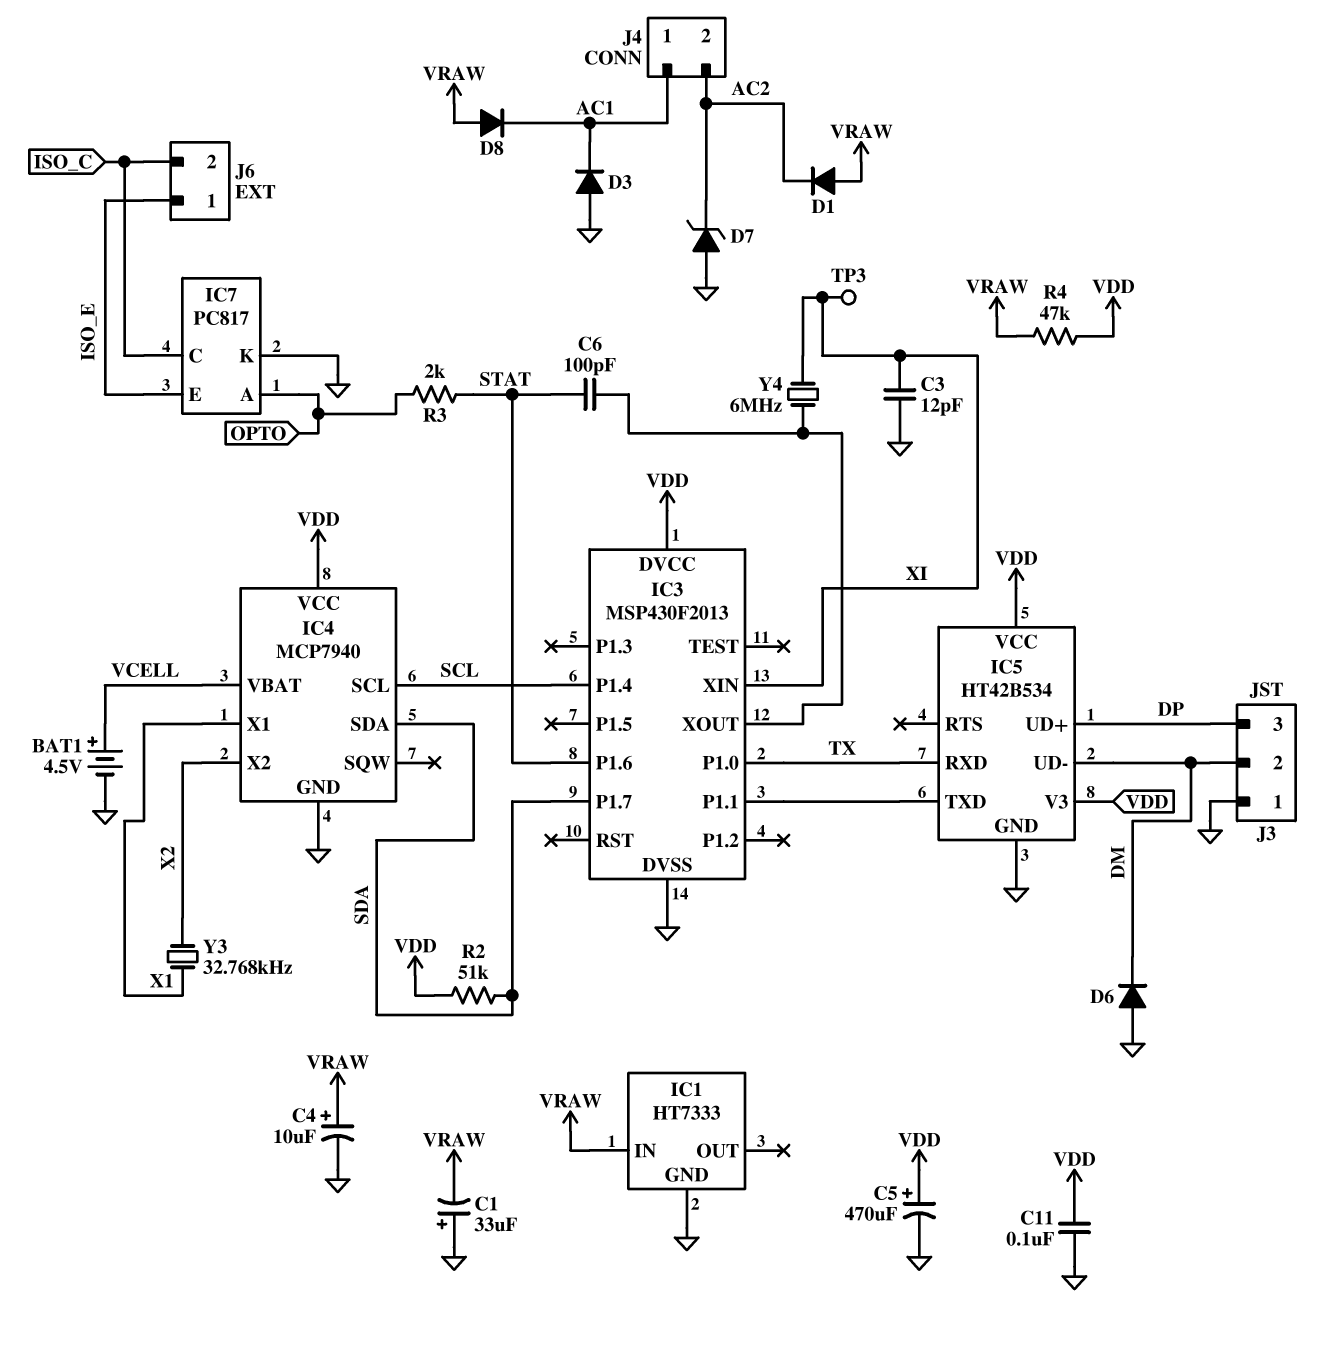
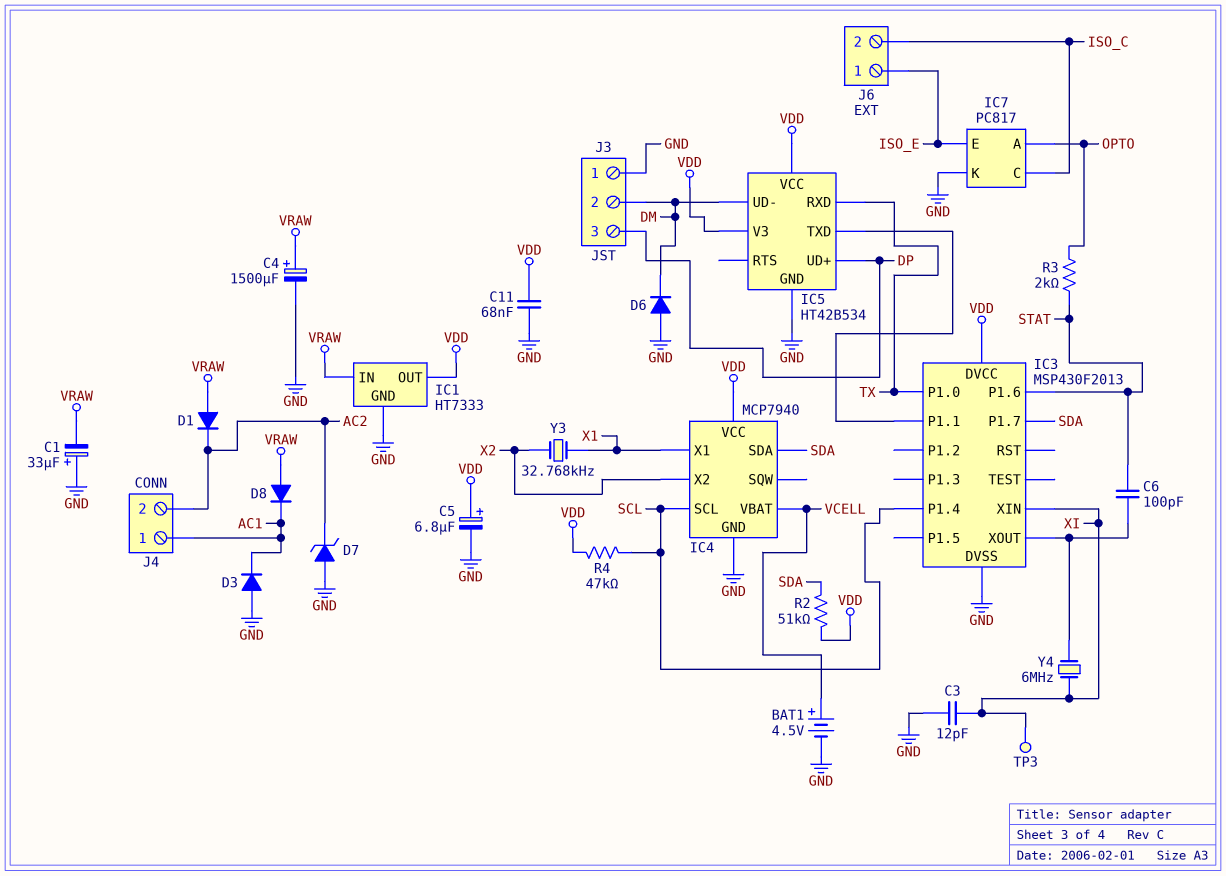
C4: 10uF (plus VRAW, minus GND) -> 1500uF (plus VRAW, minus GND)
C5: 470uF (plus VDD, minus GND) -> 6.8uF (plus VDD, minus GND)
C11: 100nF (GND, VDD) -> 68nF (GND, VDD)
IC1 pin OUT: none -> VDD
R4: 47k (VDD, VRAW) -> 47k (SCL, VDD)

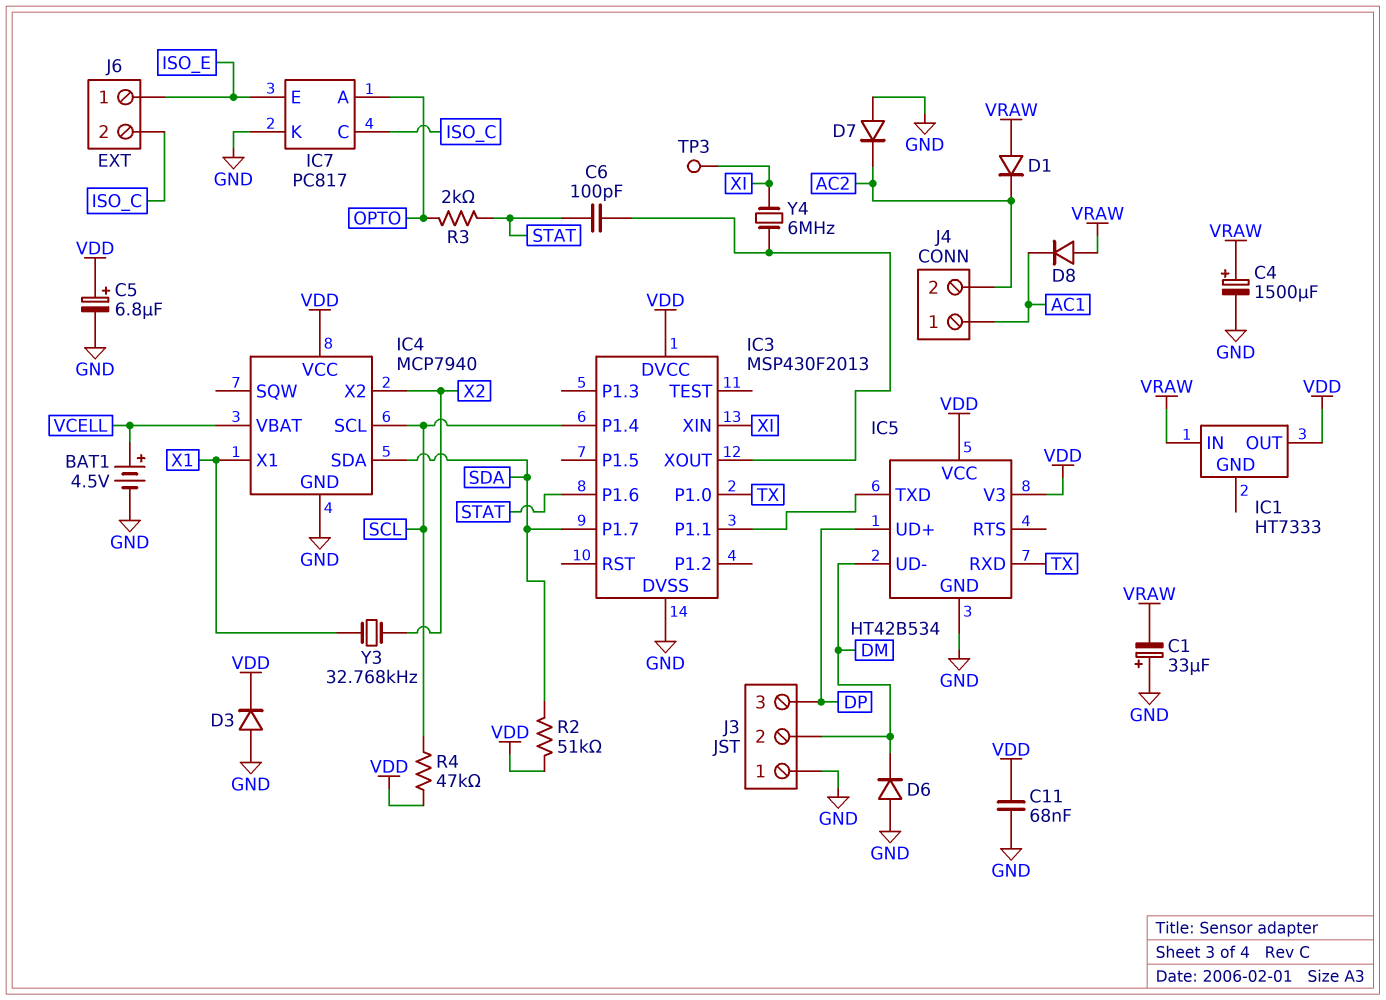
C3: 12pF (GND, XI) -> none
D3: diode (A GND, K AC1) -> diode (A GND, K VDD)
D7: zener (A GND, K AC2) -> diode (A GND, K AC2)
IC1 pin GND: GND -> none

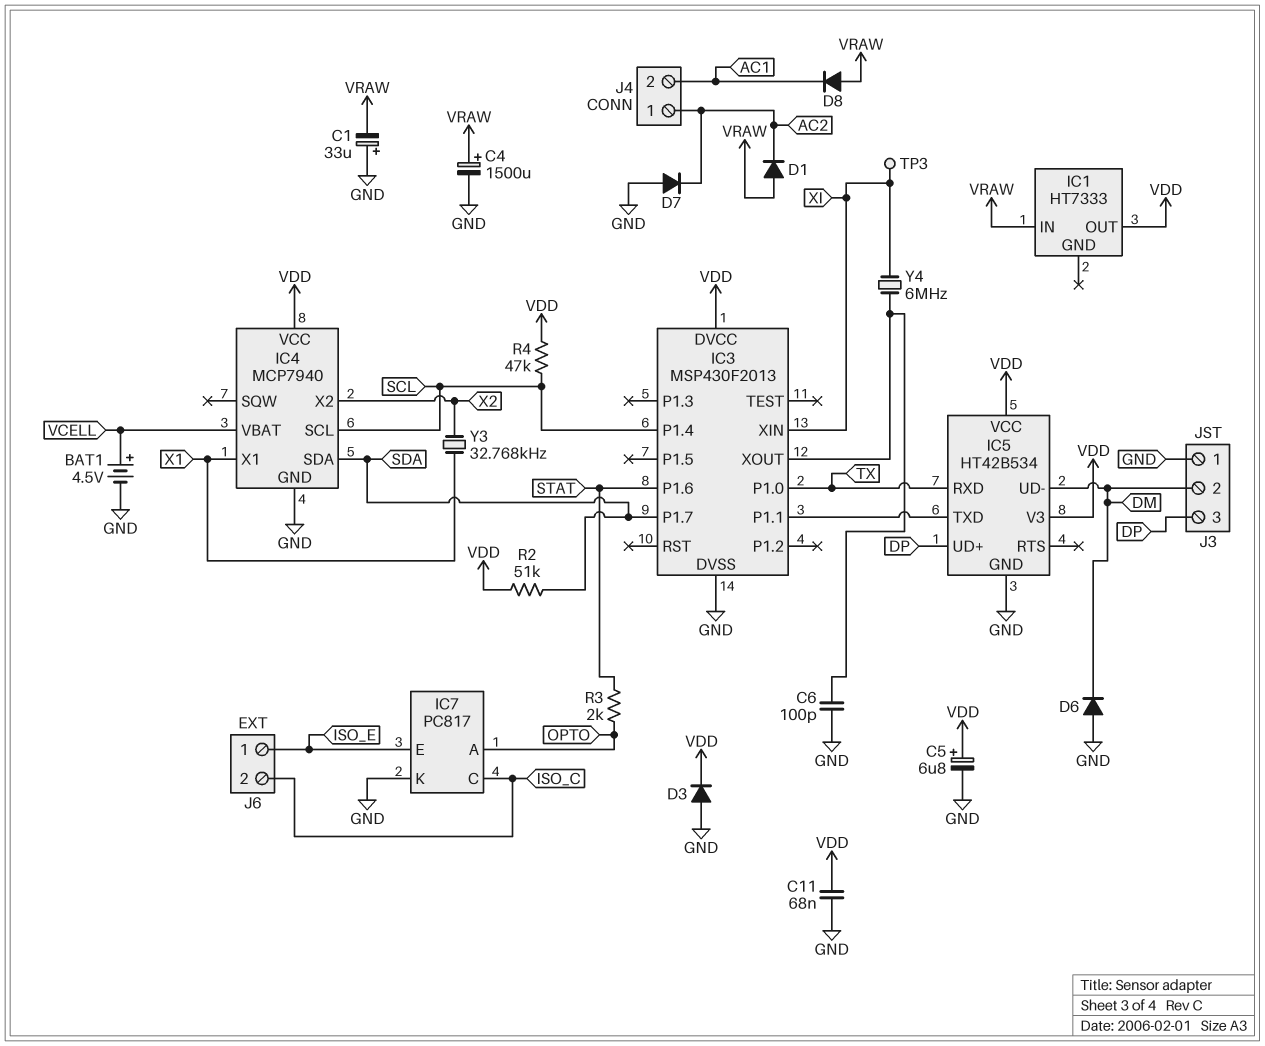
C6: 100pF (IC3/XOUT, STAT) -> 100pF (GND, IC3/XOUT)
J4 pin 1: AC1 -> AC2
J4 pin 2: AC2 -> AC1

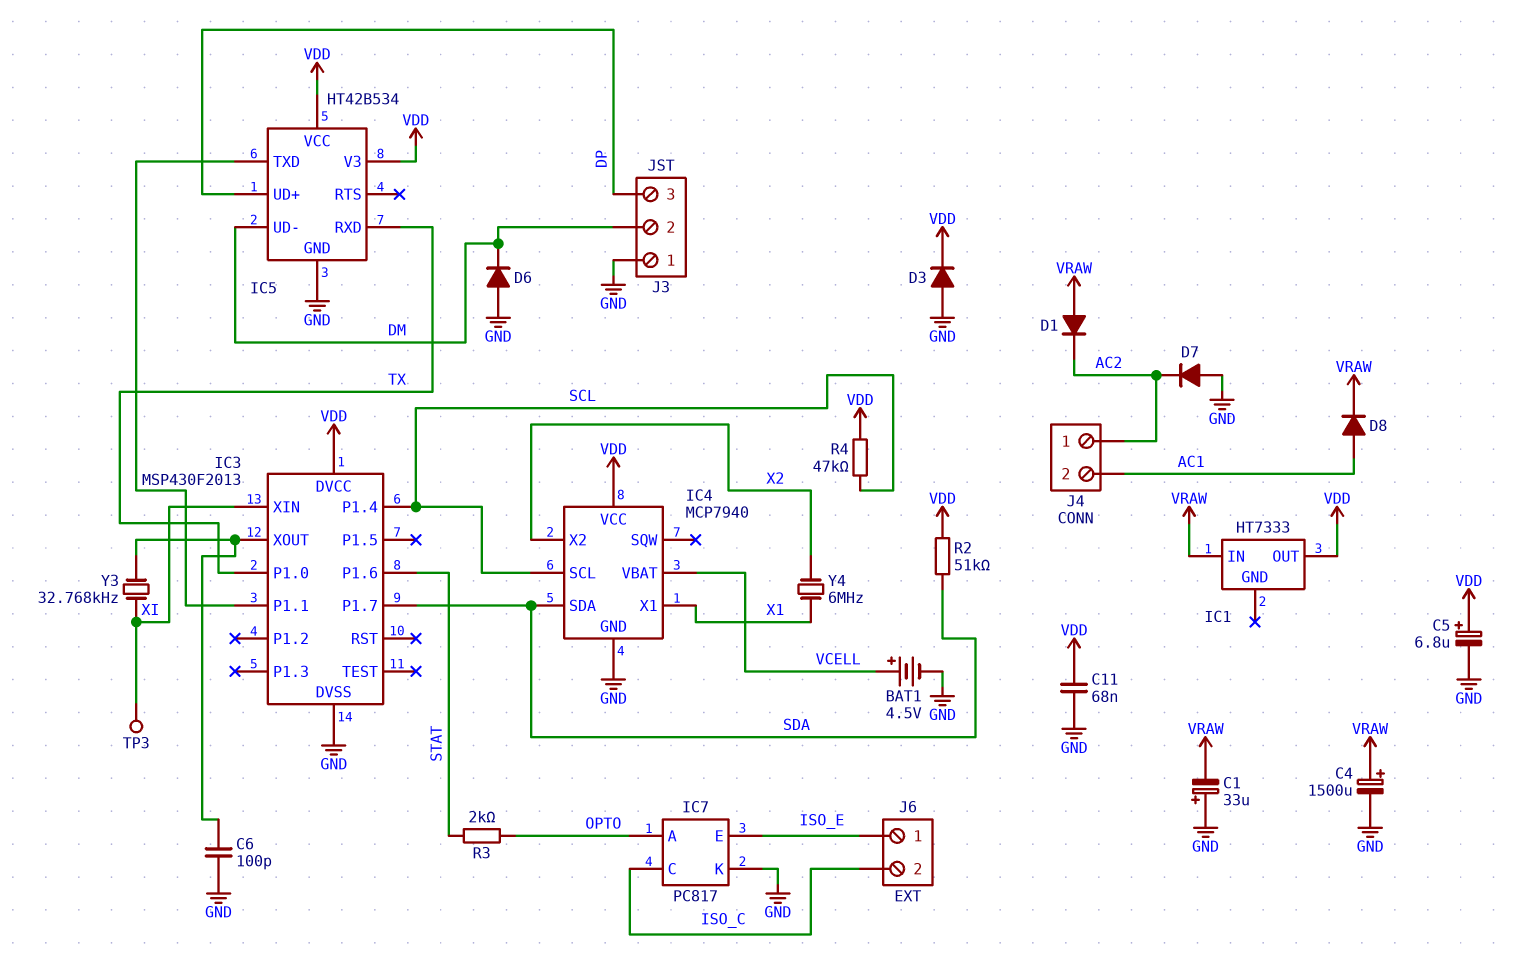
D8: diode (A VRAW, K AC1) -> diode (A AC1, K VRAW)
Y3: 32.768kHz (X1, X2) -> 32.768kHz (IC3/XOUT, XI)
Y4: 6MHz (IC3/XOUT, XI) -> 6MHz (X1, X2)

